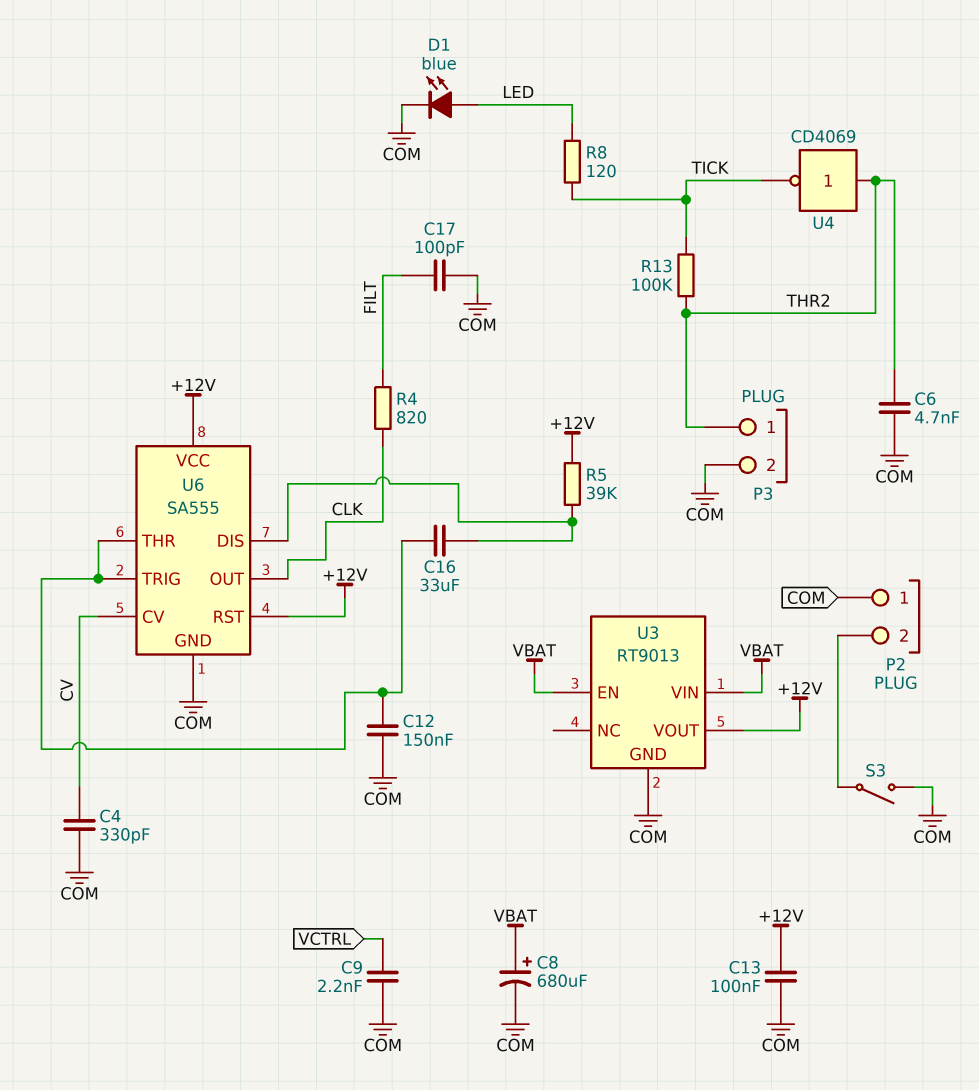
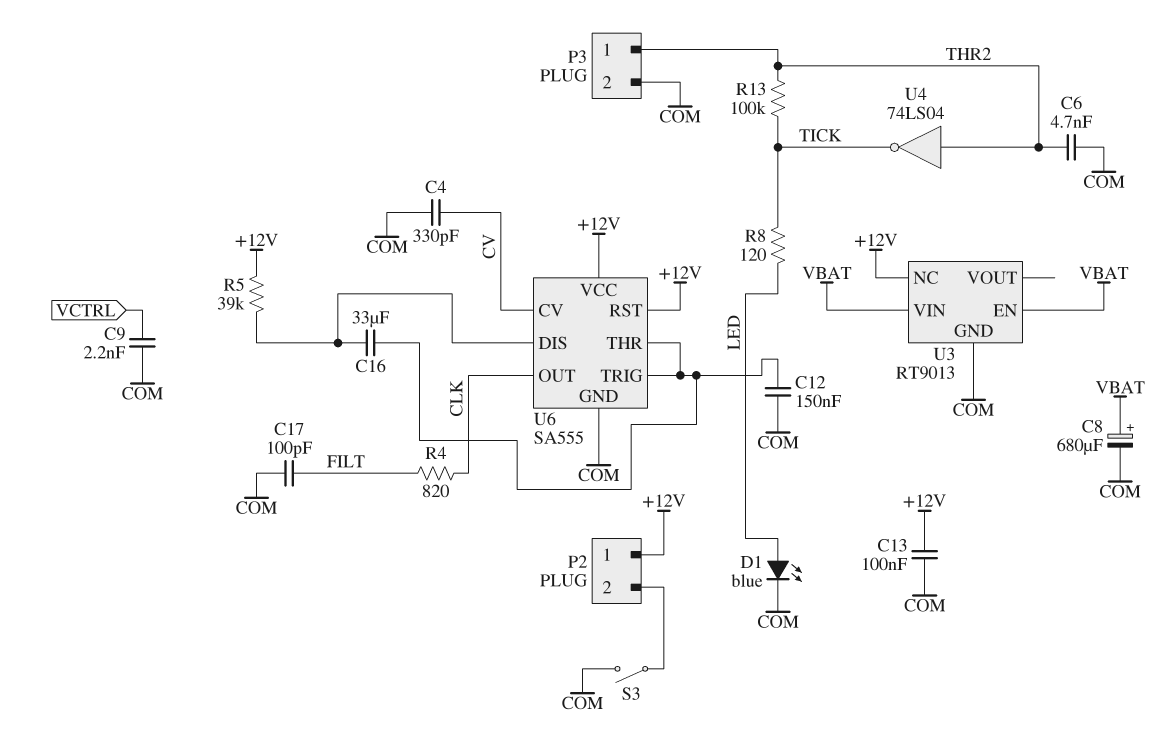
P2 pin 1: COM -> +12V
U3 pin NC: none -> +12V
U3 pin VOUT: +12V -> none
U4: NOT CD4069 (in THR2, out TICK) -> NOT 74LS04 (in THR2, out TICK)

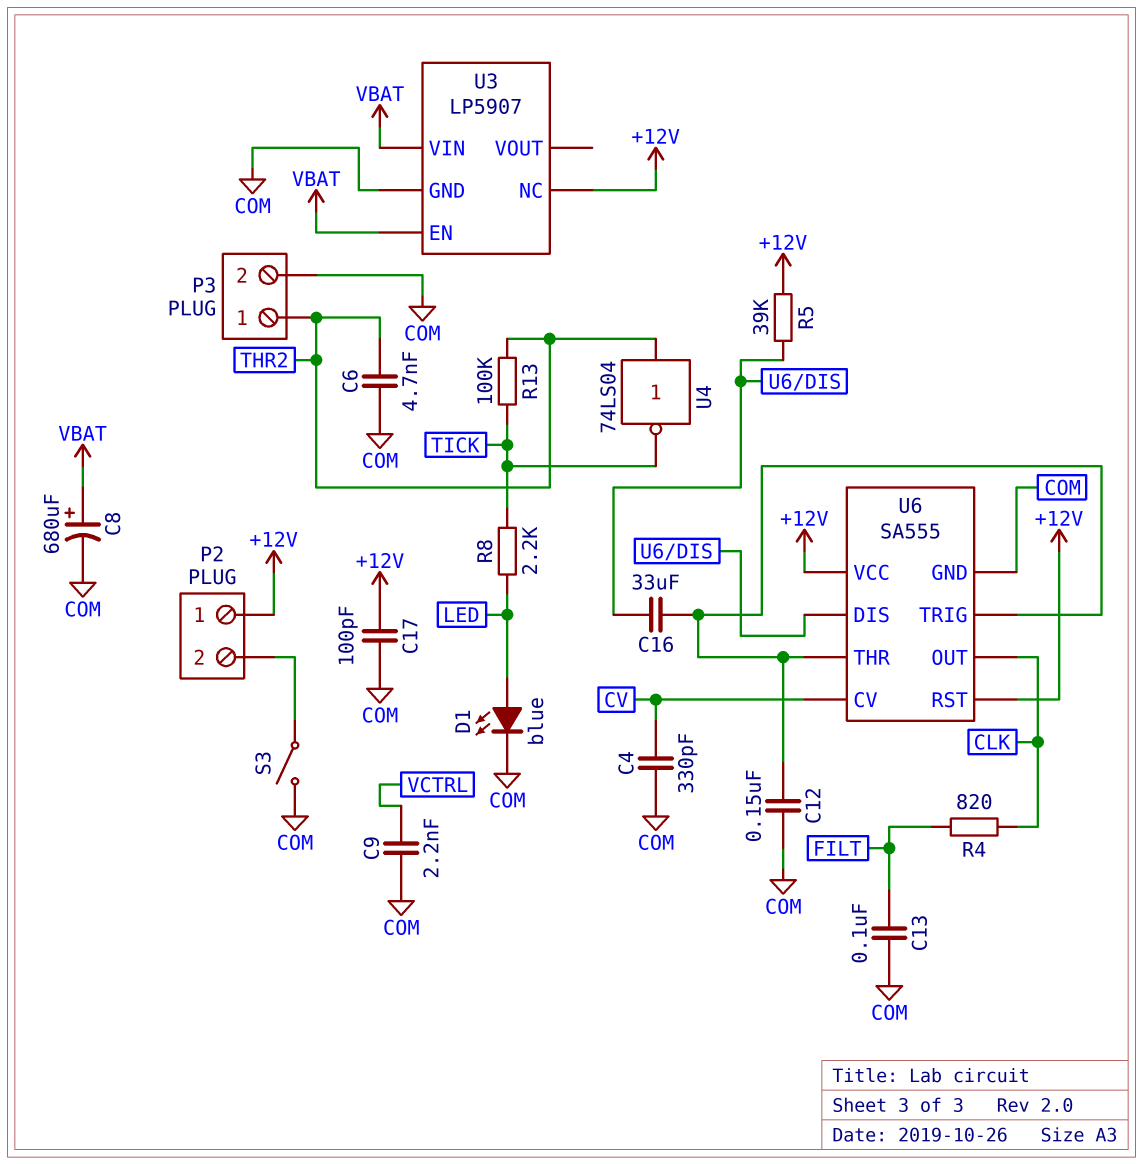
C13: 100nF (+12V, COM) -> 100nF (COM, FILT)
C17: 100pF (COM, FILT) -> 100pF (+12V, COM)
R8: 120 (LED, TICK) -> 2.2k (LED, TICK)
U3: RT9013 -> LP5907

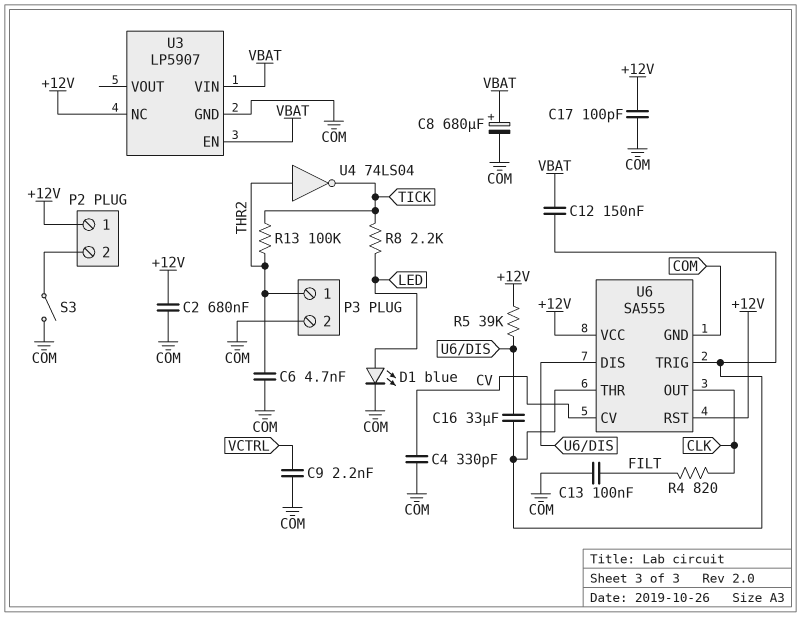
C2: none -> 680nF (+12V, COM)
C12: 150nF (COM, U6/THR) -> 150nF (U6/THR, VBAT)

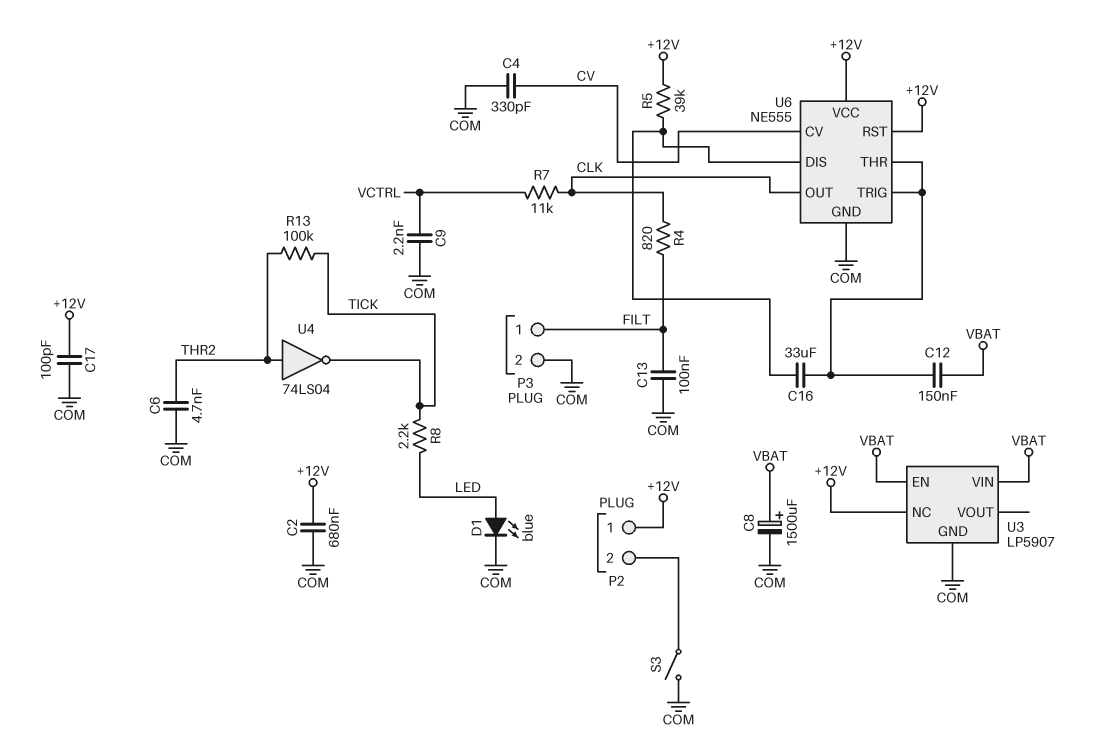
C8: 680uF (plus VBAT, minus COM) -> 1500uF (plus VBAT, minus COM)
P3 pin 1: THR2 -> FILT
R7: none -> 11k (CLK, VCTRL)
U6: SA555 -> NE555

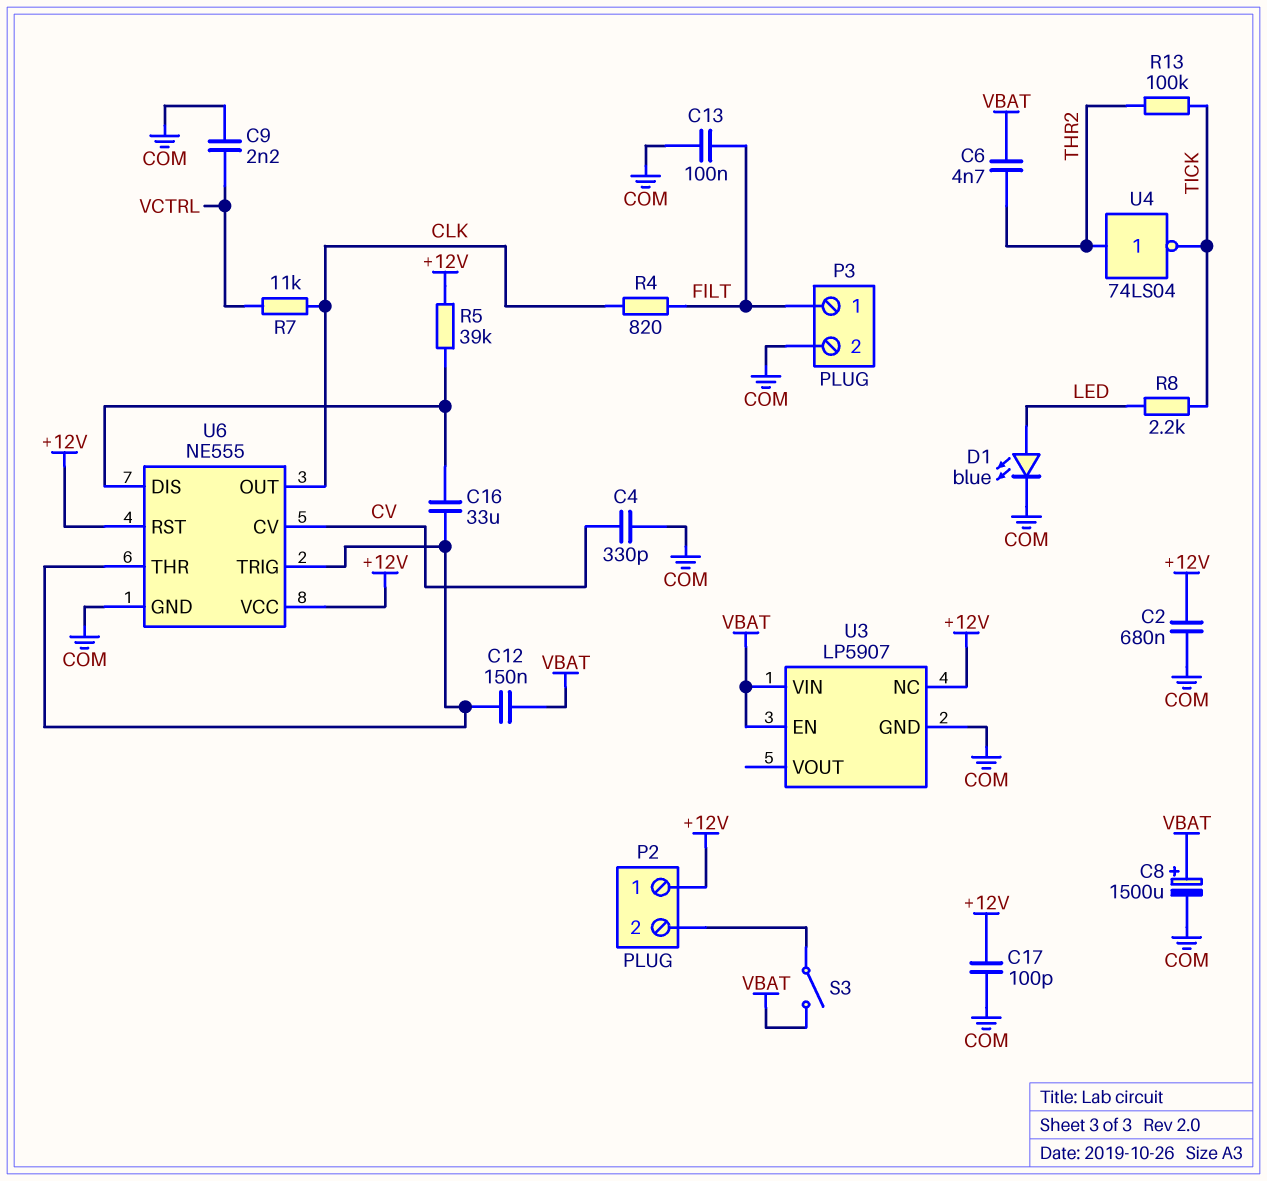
C6: 4.7nF (COM, THR2) -> 4.7nF (THR2, VBAT)
S3: switch (COM, P2/2) -> switch (P2/2, VBAT)

